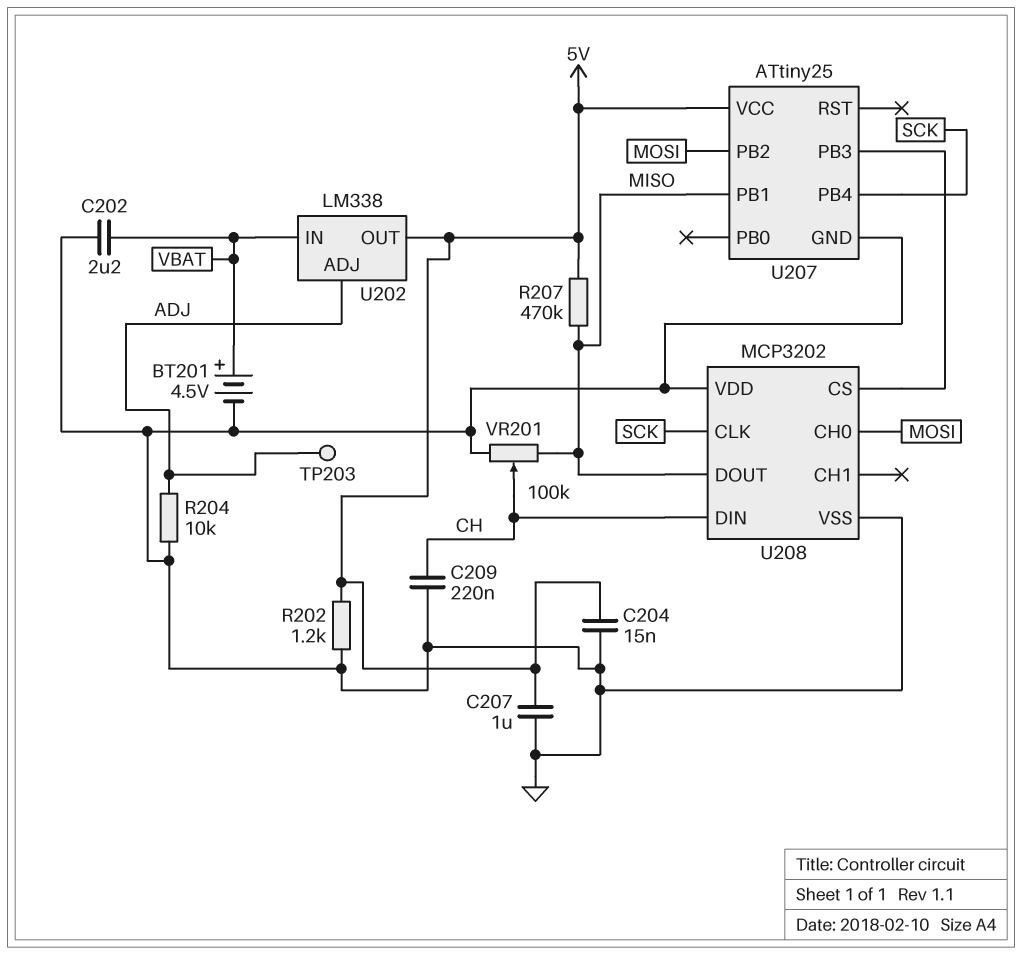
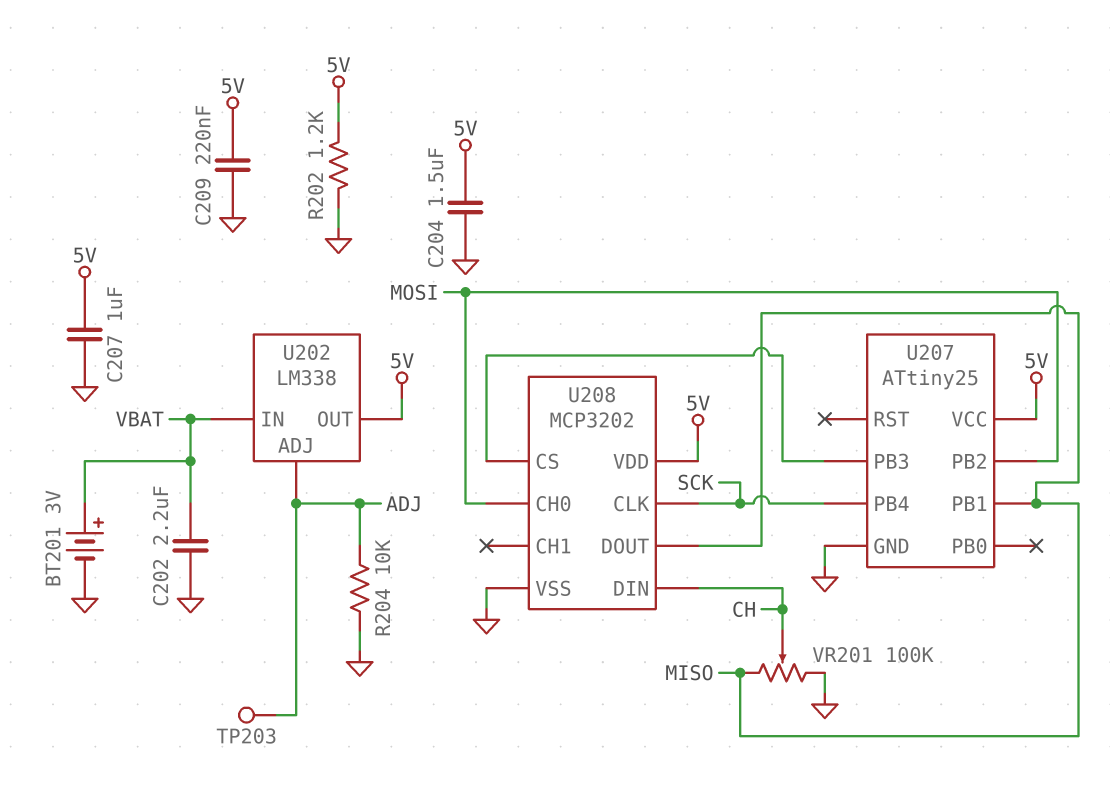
BT201: 4.5V (plus VBAT, minus GND) -> 3V (plus VBAT, minus GND)
C204: 15nF (5V, GND) -> 1.5uF (5V, GND)
C209: 220nF (CH, GND) -> 220nF (5V, GND)
R207: 470k (5V, MISO) -> none
U208 pin VDD: GND -> 5V

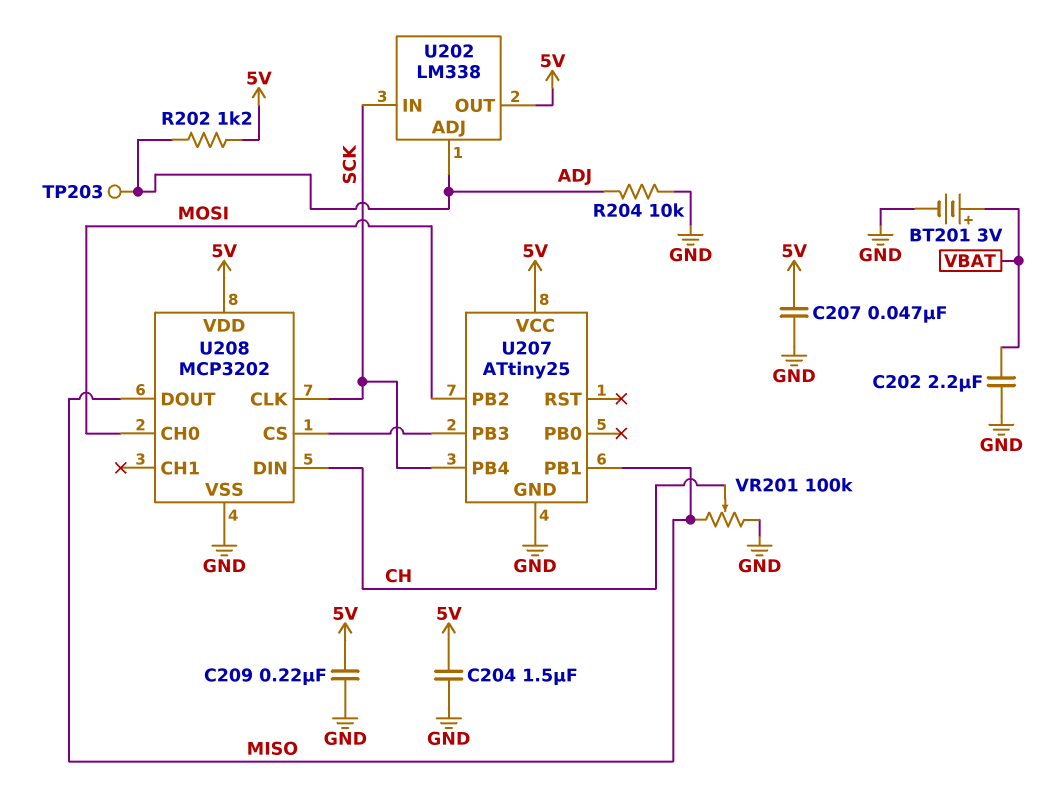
C207: 1uF (5V, GND) -> 47nF (5V, GND)
R202: 1.2k (5V, GND) -> 1.2k (5V, ADJ)
U202 pin IN: VBAT -> SCK

